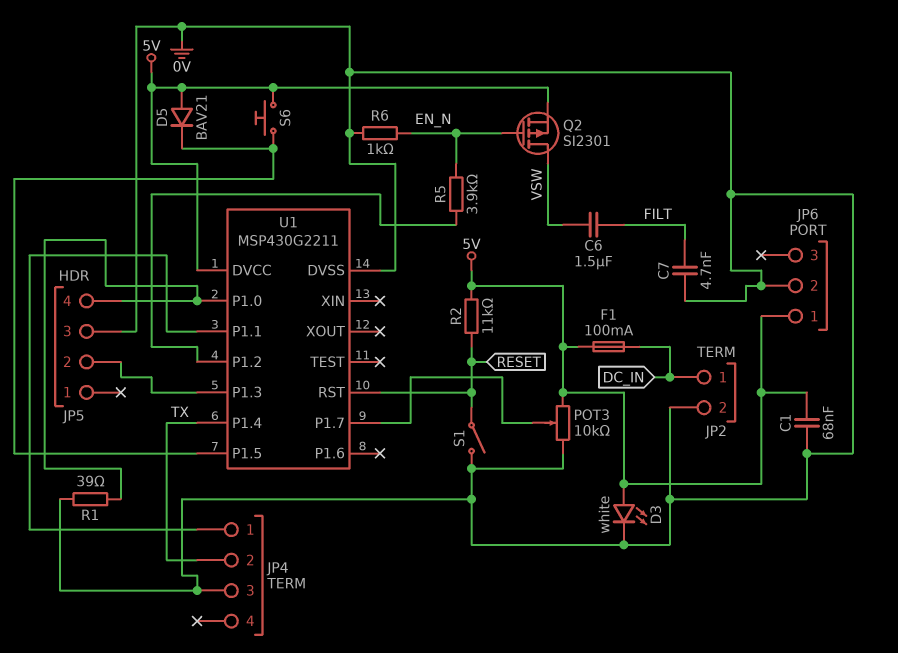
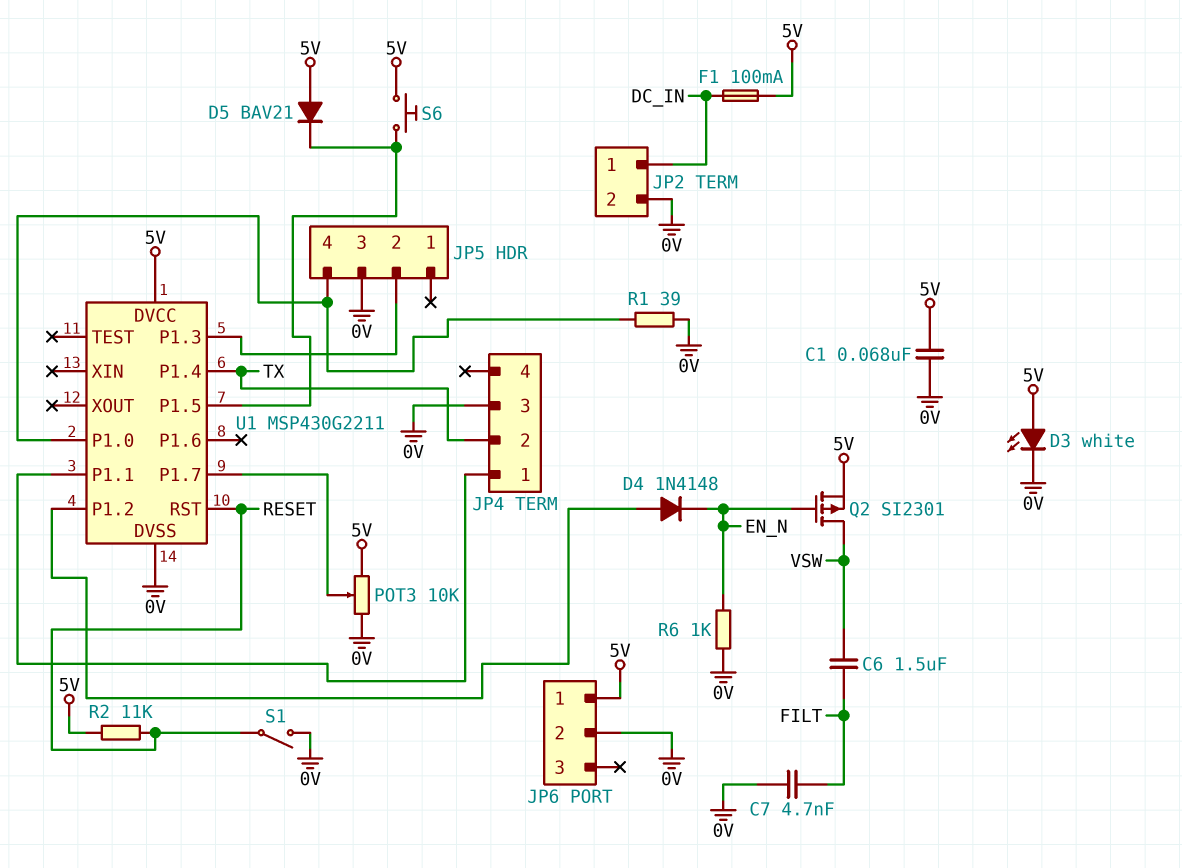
D4: none -> diode 1N4148 (A U1/P1.2, K EN_N)
R5: 3.9k (EN_N, U1/P1.2) -> none

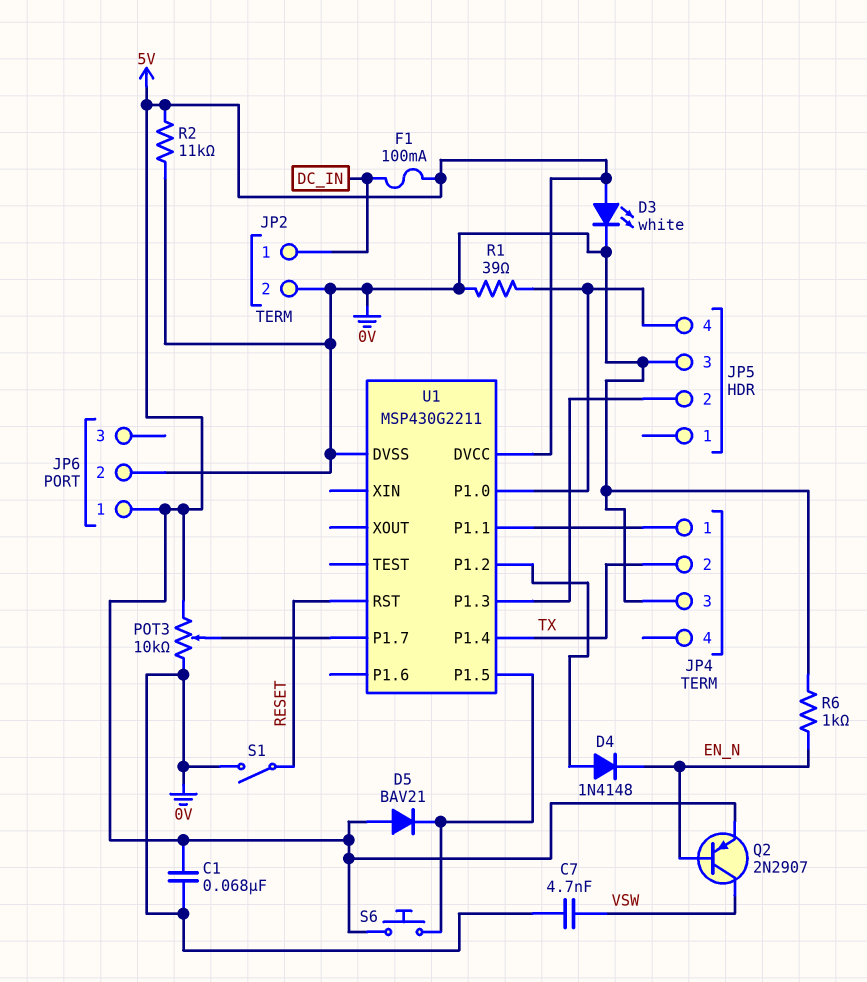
C6: 1.5uF (FILT, VSW) -> none
C7: 4.7nF (0V, FILT) -> 4.7nF (0V, VSW)
Q2: PMOS SI2301 (G EN_N, D VSW, S 5V) -> PNP 2N2907 (B EN_N, C VSW, E 5V)
R2: 11k (5V, RESET) -> 11k (0V, 5V)

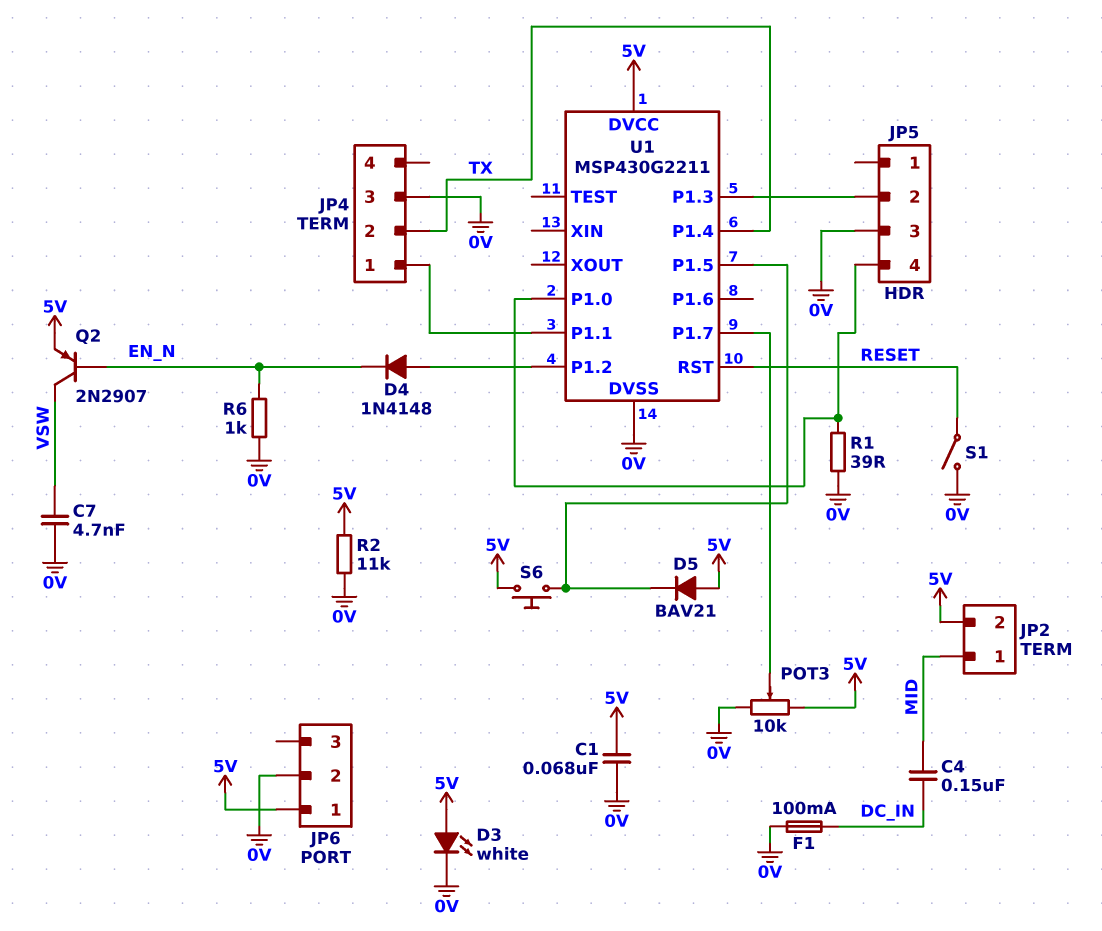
C4: none -> 150nF (DC_IN, MID)
F1: 100mA (5V, DC_IN) -> 100mA (0V, DC_IN)
JP2 pin 1: DC_IN -> MID
JP2 pin 2: 0V -> 5V

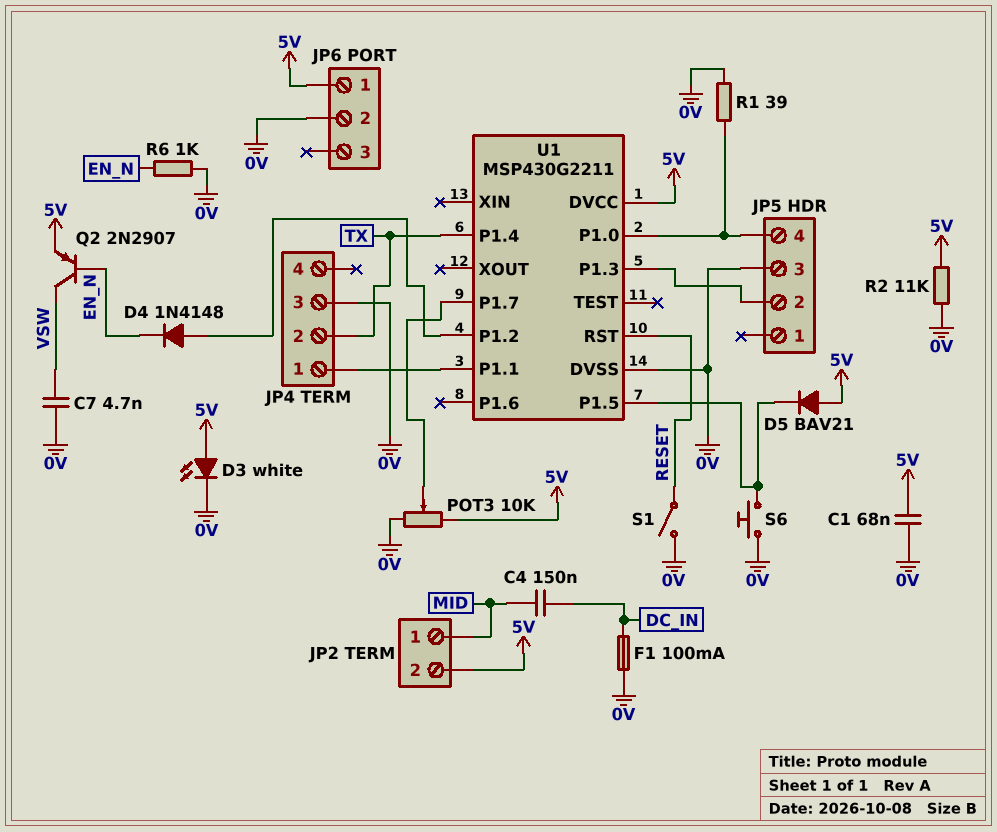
S6: button (5V, U1/P1.5) -> button (0V, U1/P1.5)

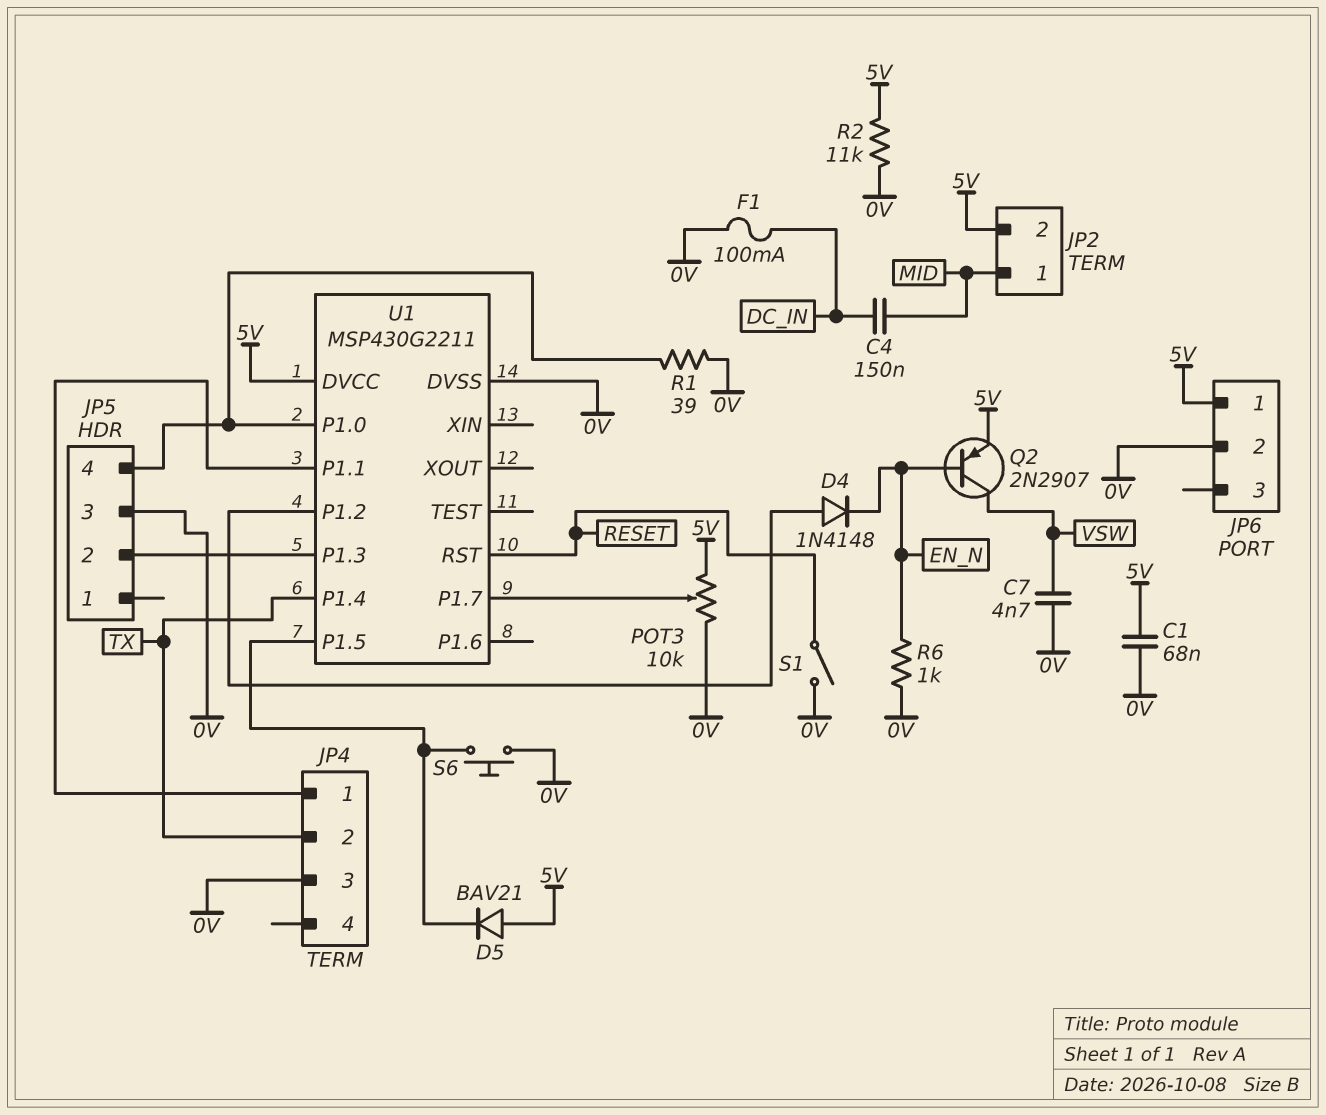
D3: LED white (A 5V, K 0V) -> none

